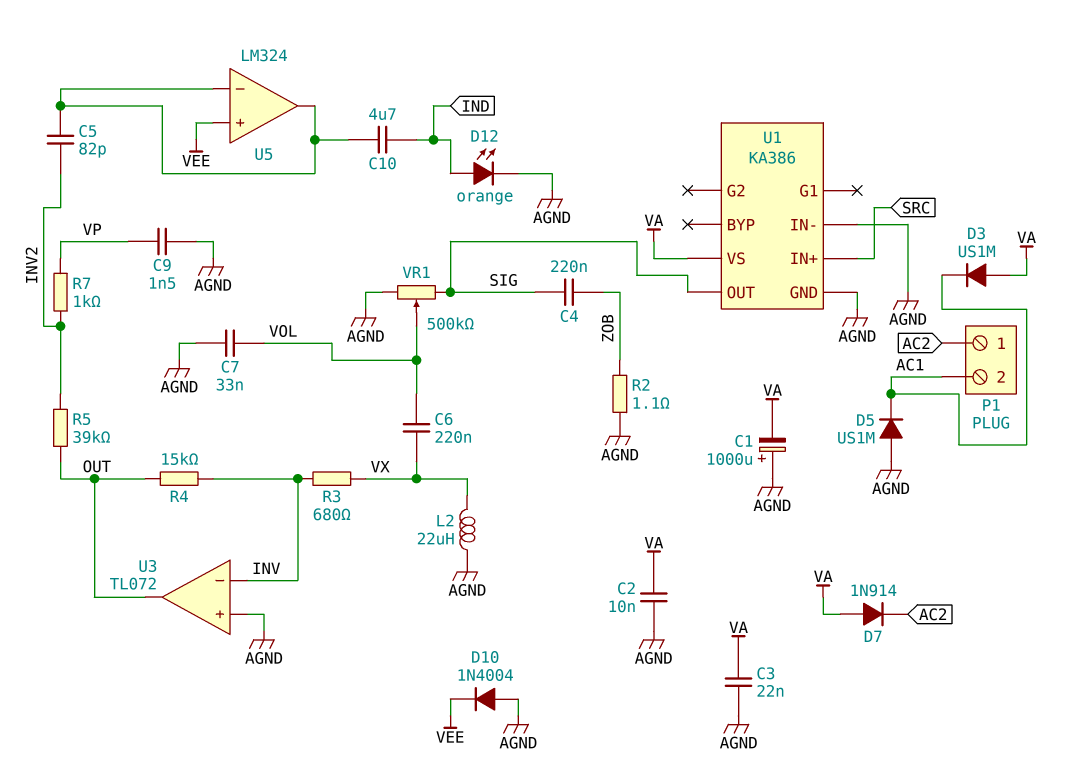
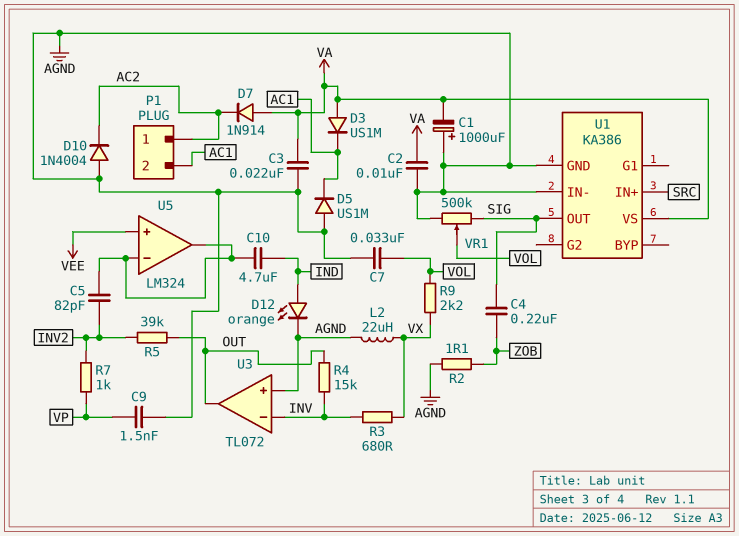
C6: 220nF (VOL, VX) -> none
D10: diode 1N4004 (A AGND, K VEE) -> diode 1N4004 (A AGND, K AC2)
R9: none -> 2.2k (VOL, VX)

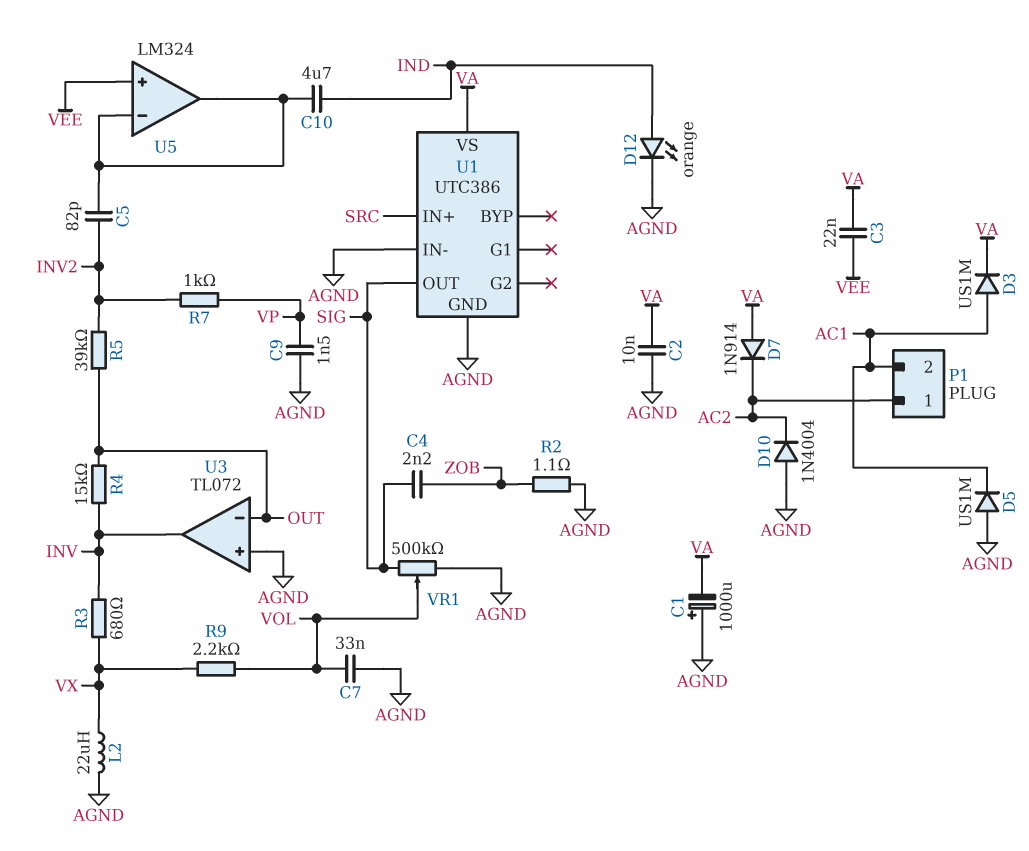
C3: 22nF (AGND, VA) -> 22nF (VA, VEE)
C4: 220nF (SIG, ZOB) -> 2.2nF (SIG, ZOB)
D3: diode US1M (A VA, K AC1) -> diode US1M (A AC1, K VA)
U1: KA386 -> UTC386
U3 pin in-: INV -> OUT
U3 pin out: OUT -> INV

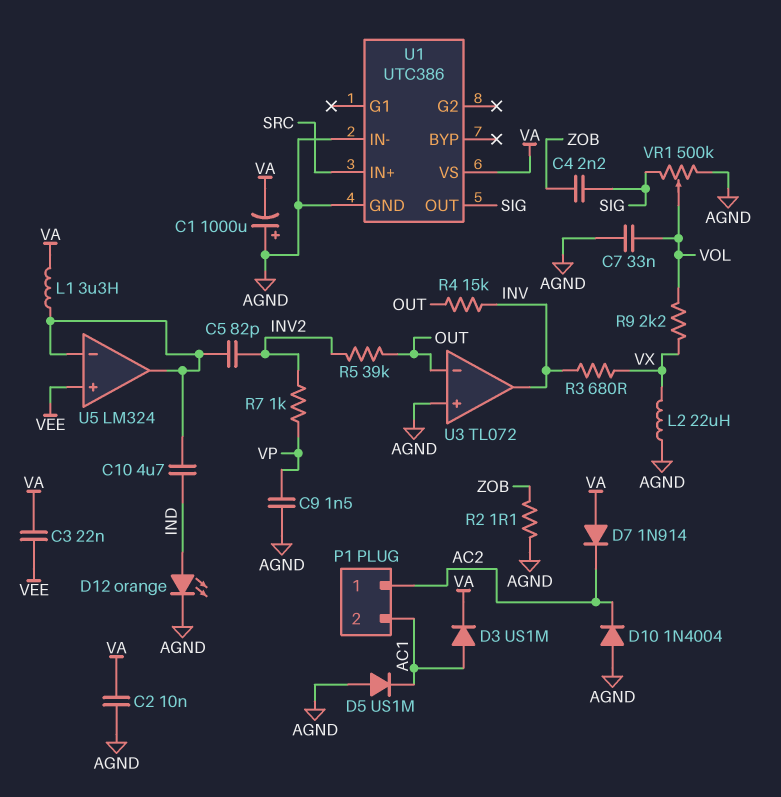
L1: none -> 3.3uH (U5/in-, VA)

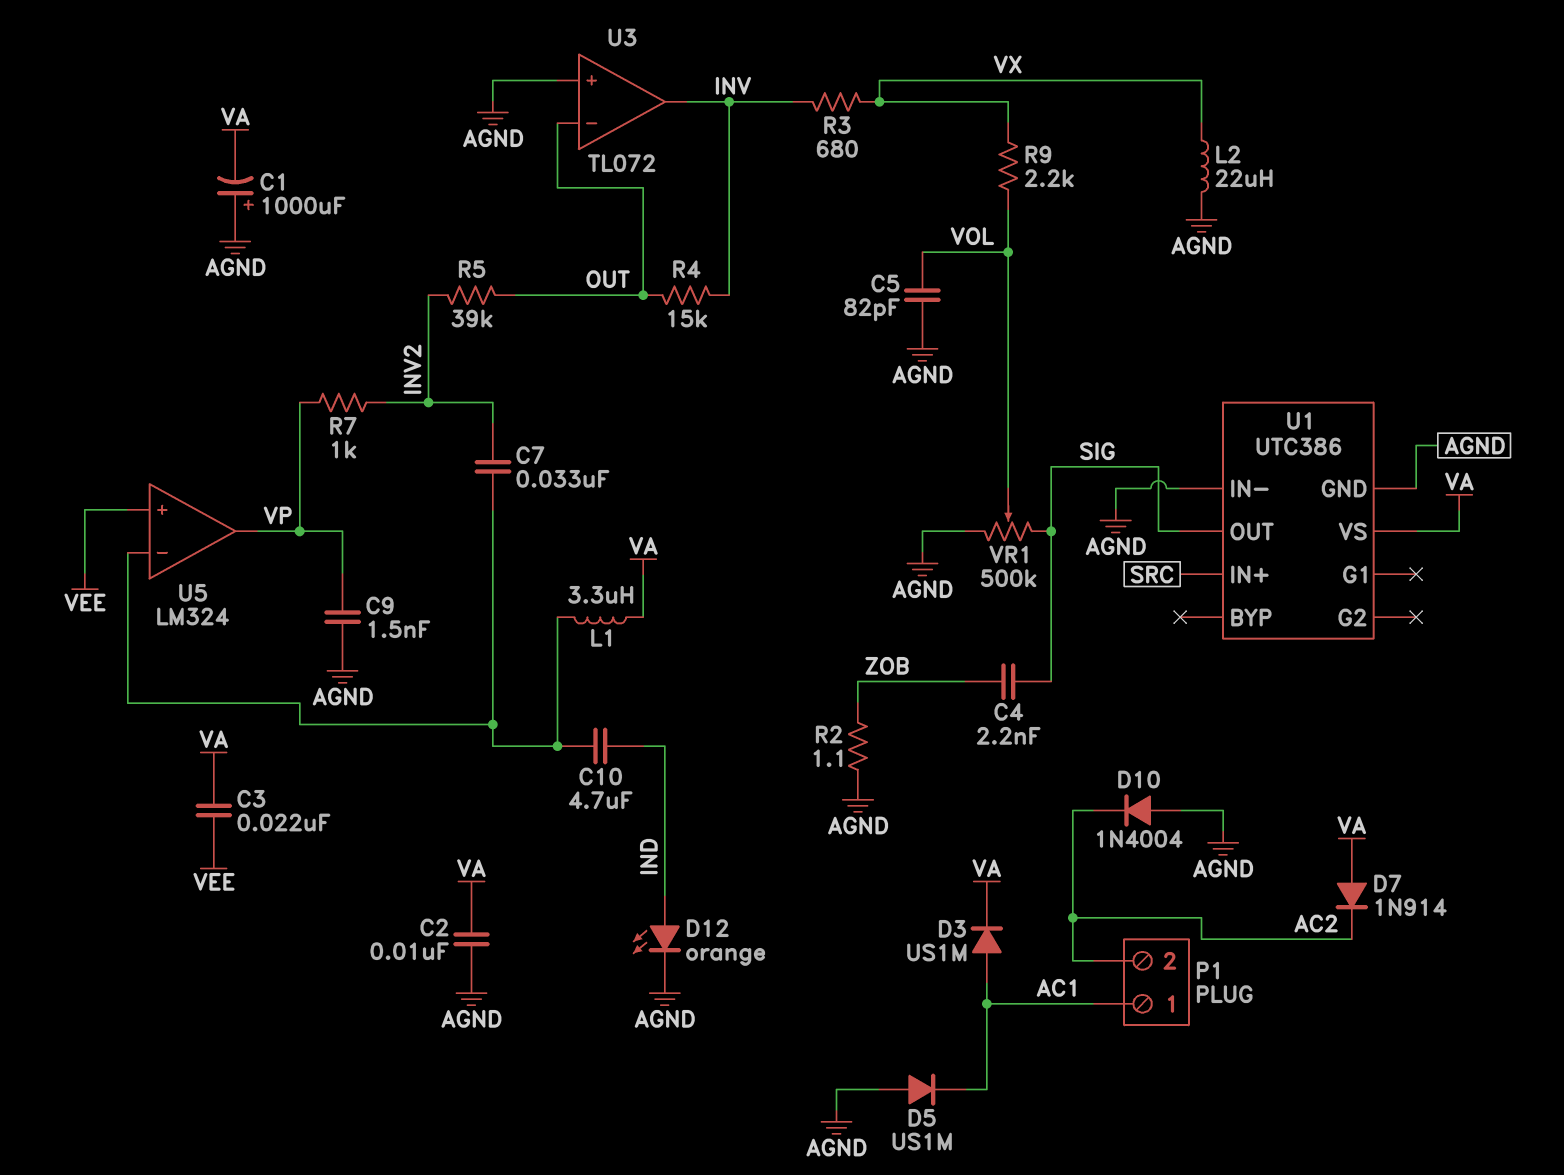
C5: 82pF (INV2, U5/in-) -> 82pF (AGND, VOL)
C7: 33nF (AGND, VOL) -> 33nF (INV2, U5/in-)
P1 pin 1: AC2 -> AC1
P1 pin 2: AC1 -> AC2
U5 pin out: U5/in- -> VP

